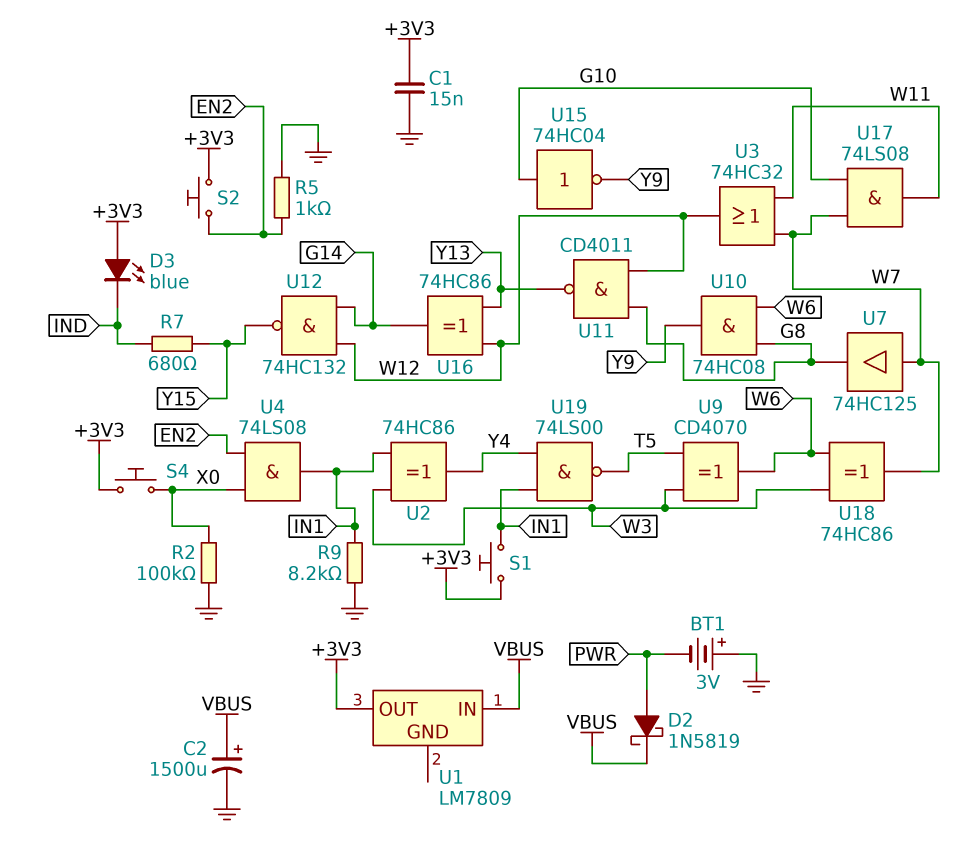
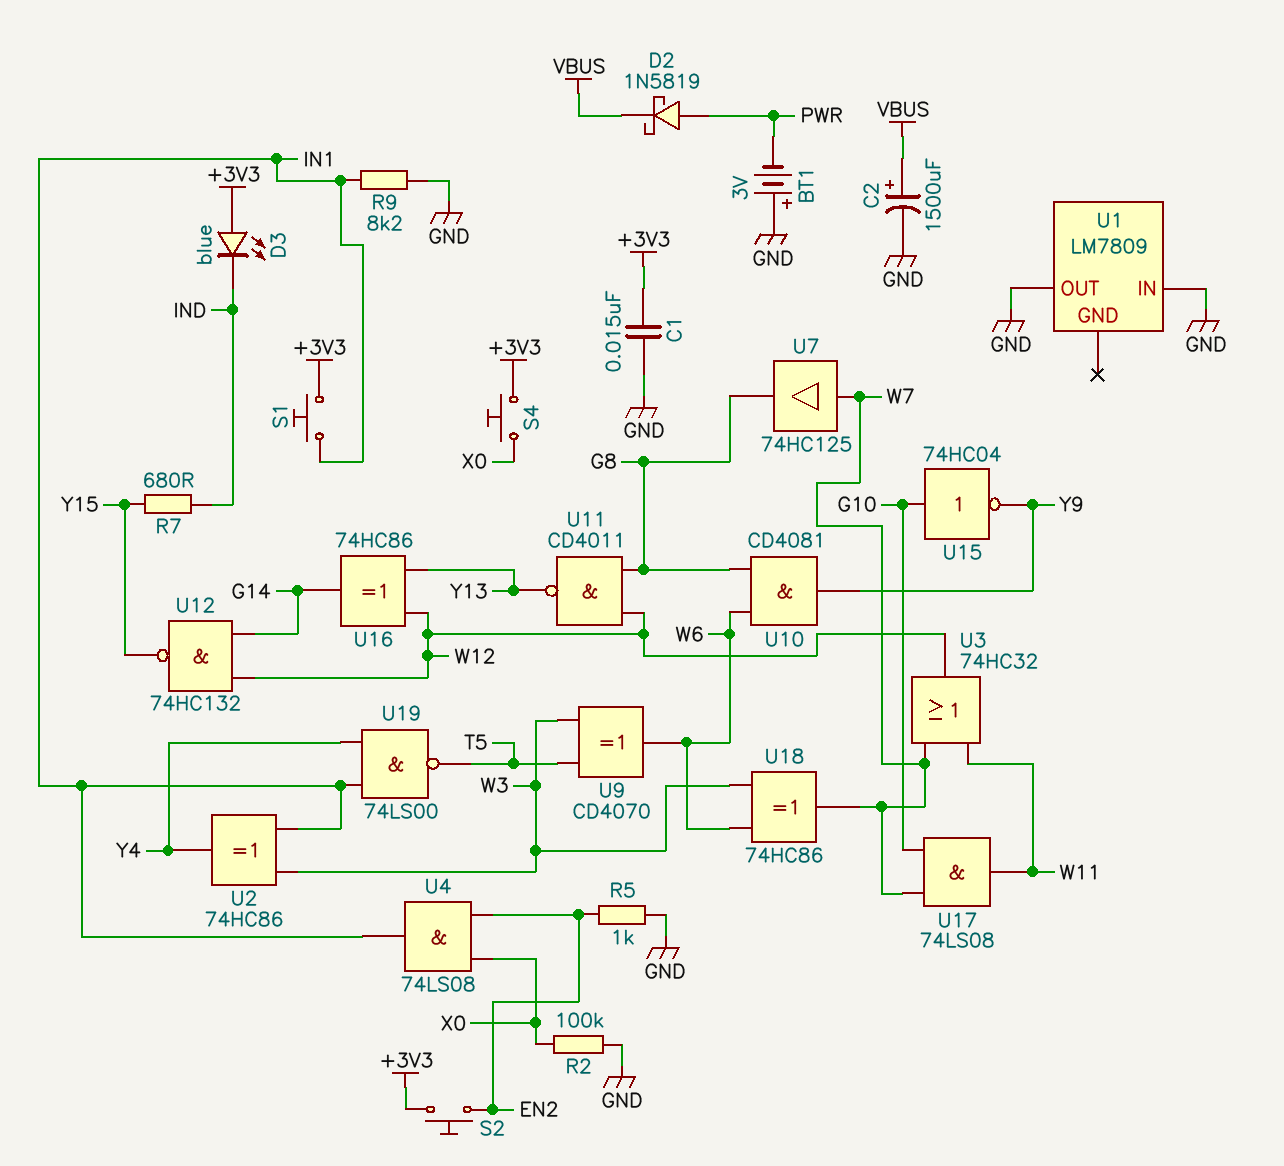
U1 pin IN: VBUS -> GND
U1 pin OUT: +3V3 -> GND
U10: AND 74HC08 (in G8, in W6, out Y9) -> AND CD4081 (in G8, in W6, out Y9)

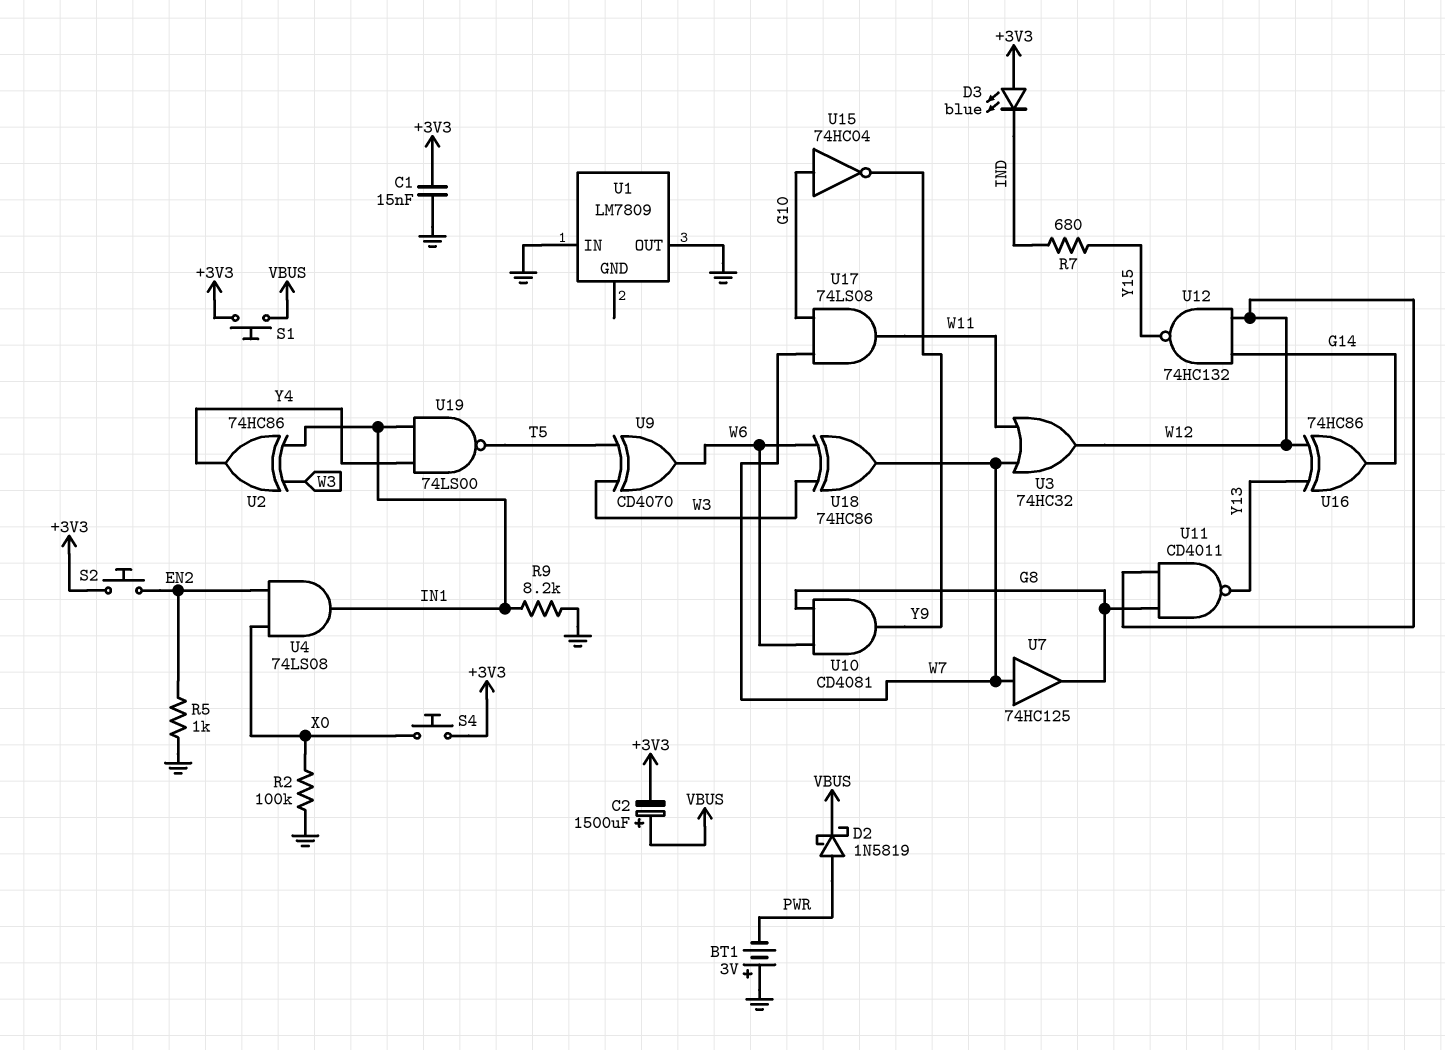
C2: 1500uF (plus VBUS, minus GND) -> 1500uF (plus VBUS, minus +3V3)
S1: button (+3V3, IN1) -> button (+3V3, VBUS)

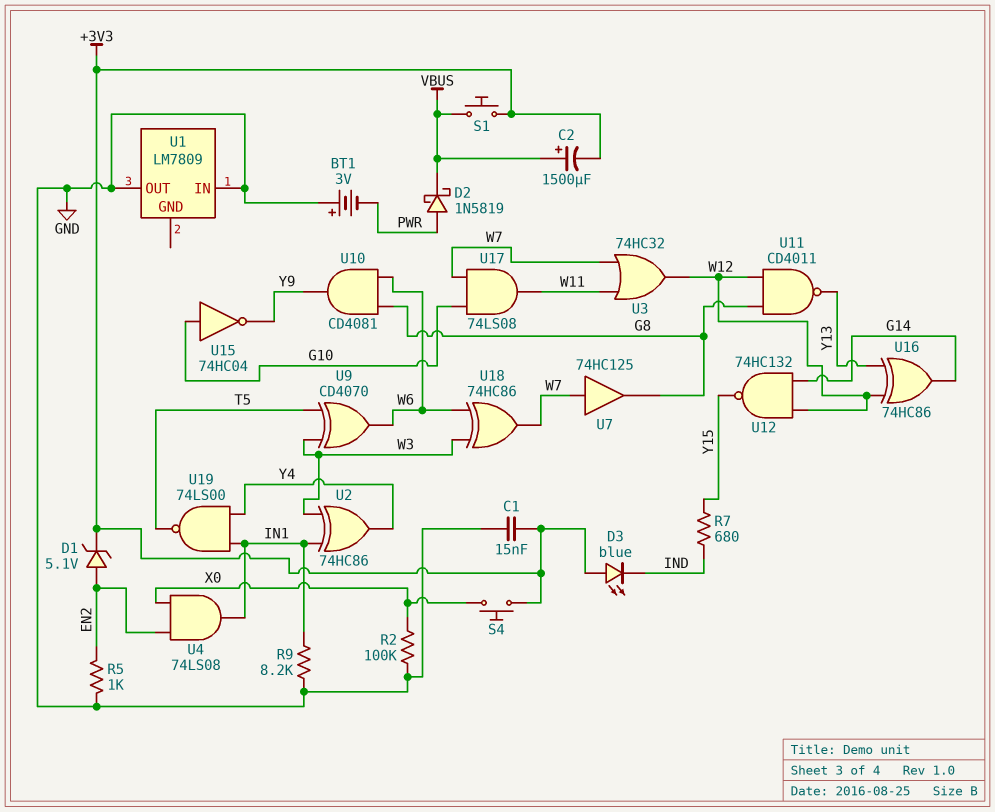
D1: none -> zener 5.1V (A EN2, K +3V3)
S2: button (+3V3, EN2) -> none

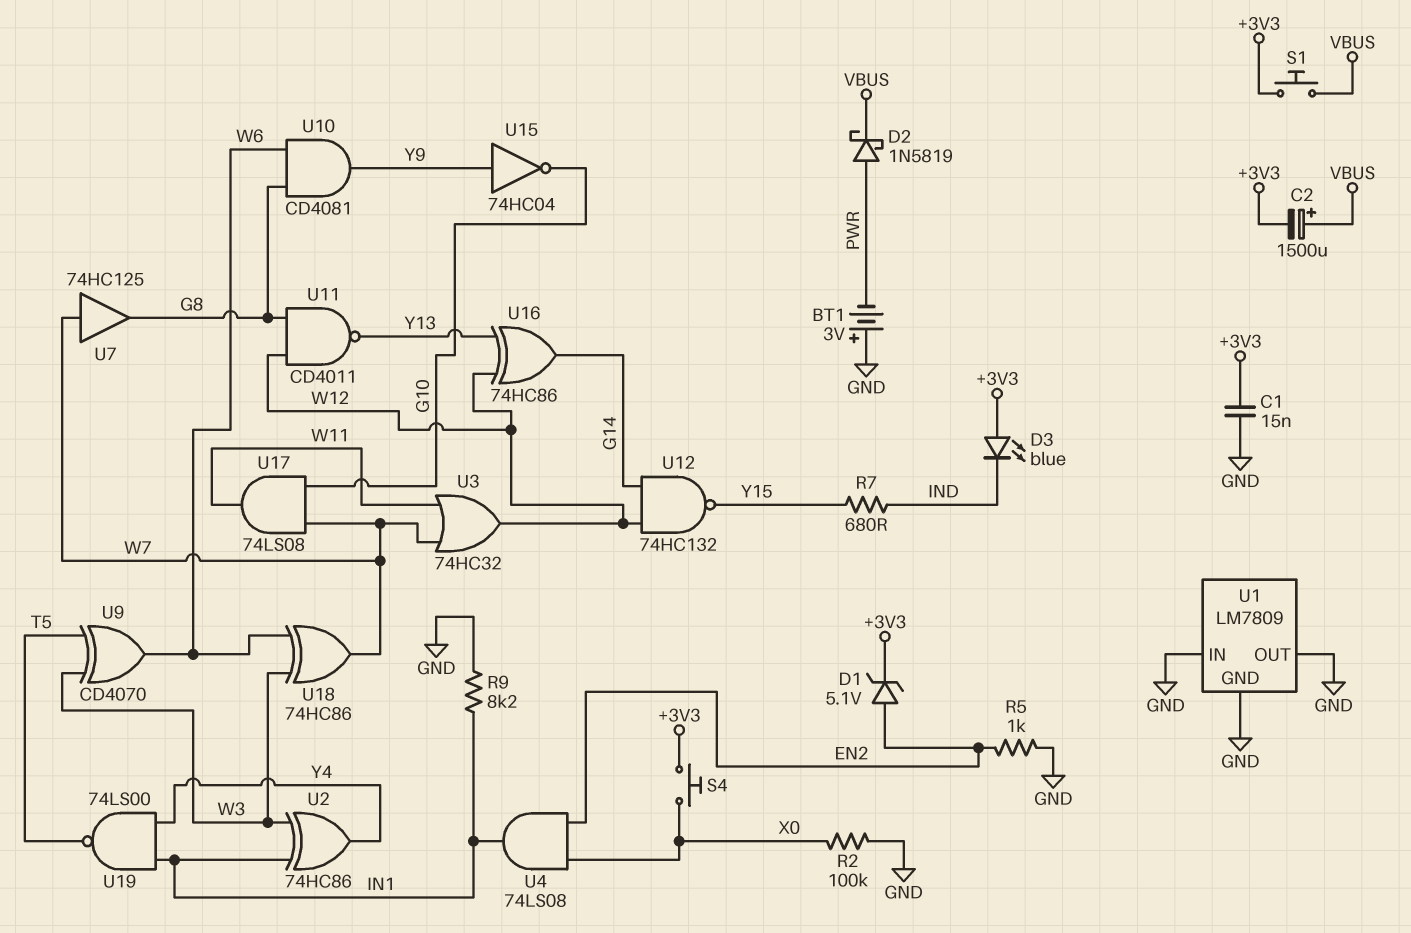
U1 pin GND: none -> GND
U15: NOT 74HC04 (in G10, out Y9) -> NOT 74HC04 (in Y9, out G10)

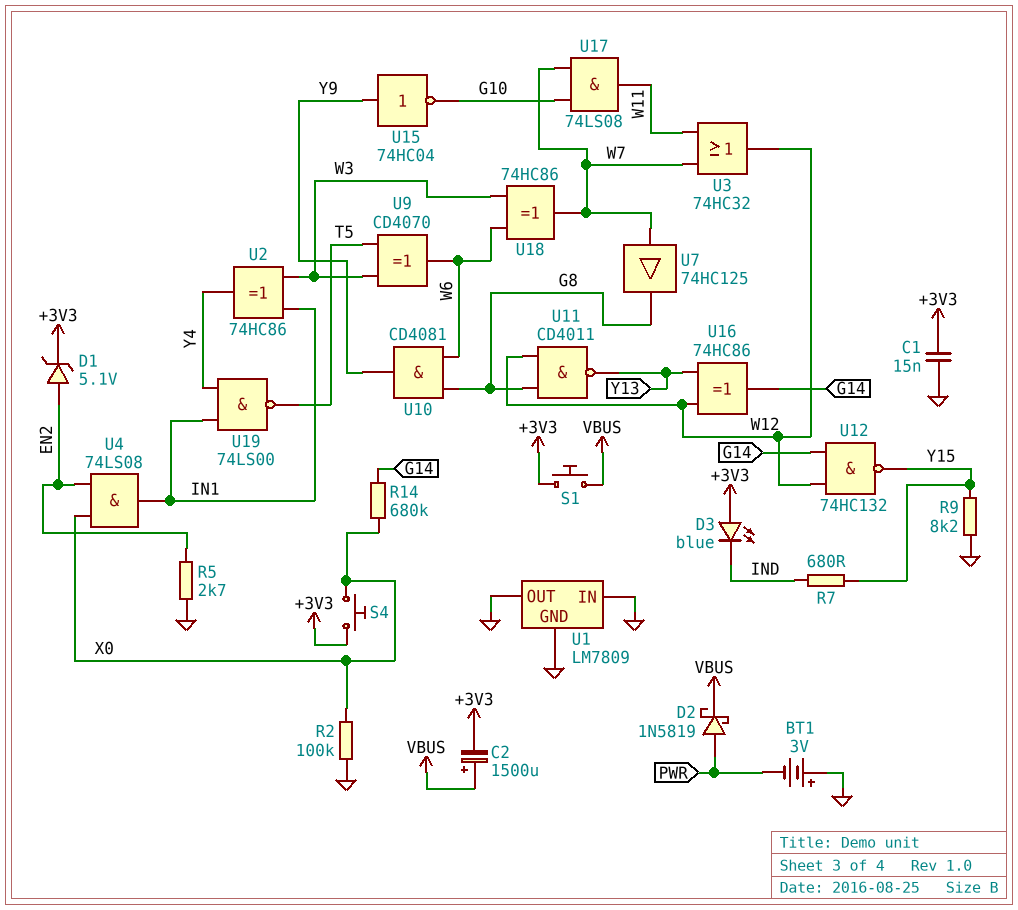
R5: 1k (EN2, GND) -> 2.7k (EN2, GND)
R9: 8.2k (GND, IN1) -> 8.2k (GND, Y15)
R14: none -> 680k (G14, X0)

